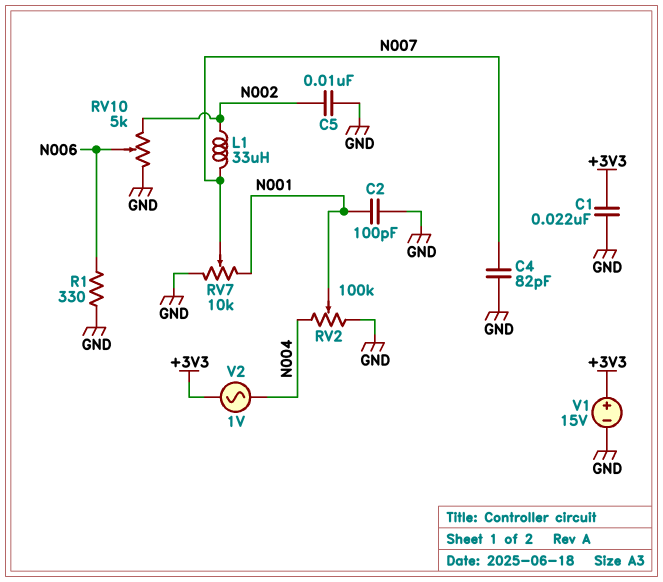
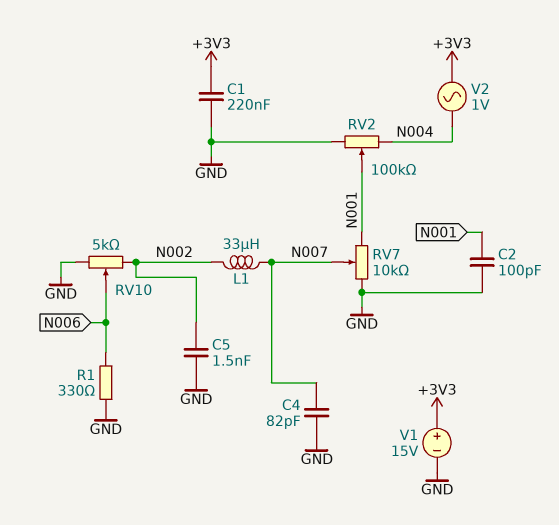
C1: 22nF (+3V3, GND) -> 220nF (+3V3, GND)
C5: 10nF (GND, N002) -> 1.5nF (GND, N002)

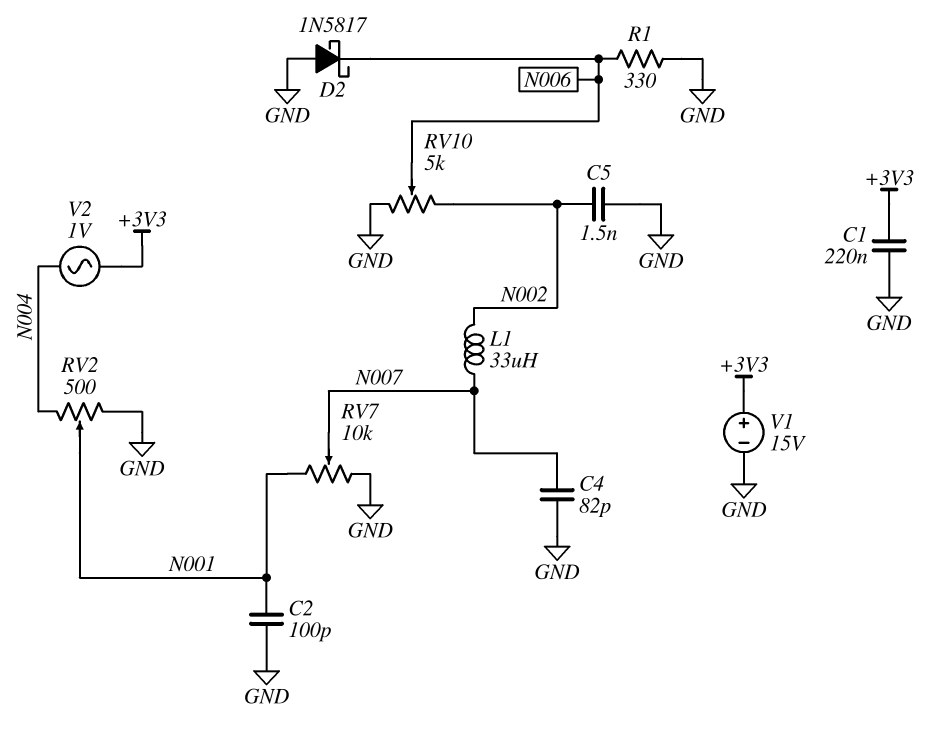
D2: none -> schottky 1N5817 (A GND, K N006)
RV2: 100k (GND, N004, wiper N001) -> 500 (GND, N004, wiper N001)

